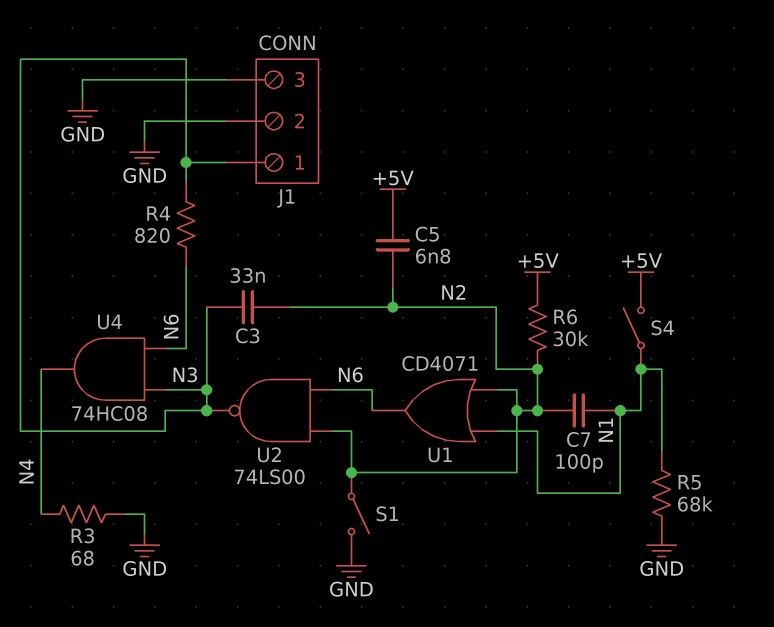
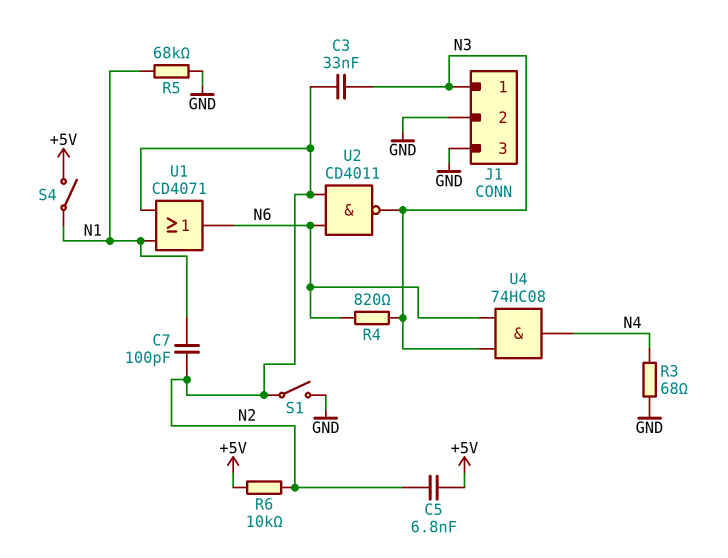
R6: 30k (+5V, N2) -> 10k (+5V, N2)
U2: NAND 74LS00 (in N2, in N6, out N3) -> NAND CD4011 (in N2, in N6, out N3)

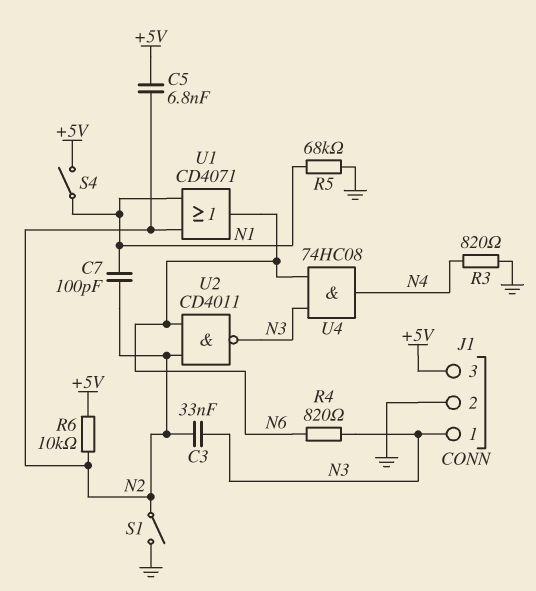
J1 pin 3: GND -> +5V
R3: 68 (GND, N4) -> 820 (GND, N4)

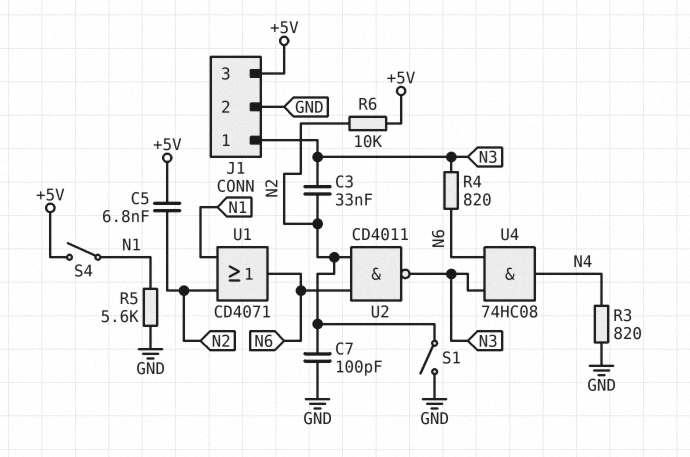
C7: 100pF (N1, N2) -> 100pF (GND, N2)
R5: 68k (GND, N1) -> 5.6k (GND, N1)

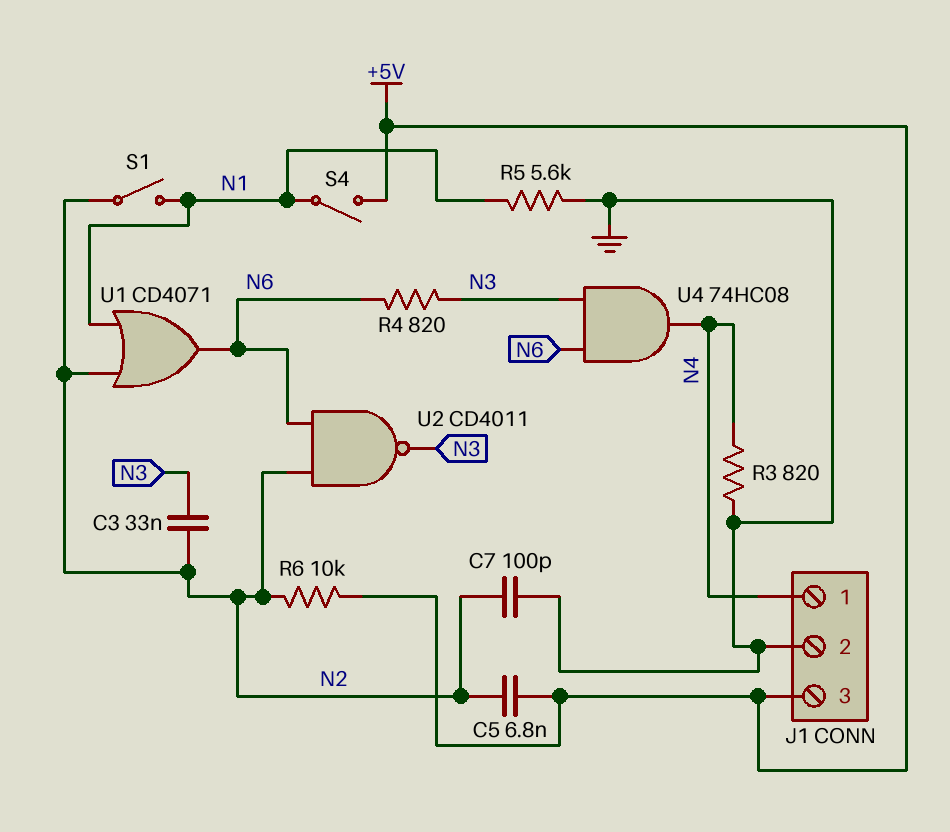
J1 pin 1: N3 -> N4
S1: switch (GND, N2) -> switch (N1, N2)

